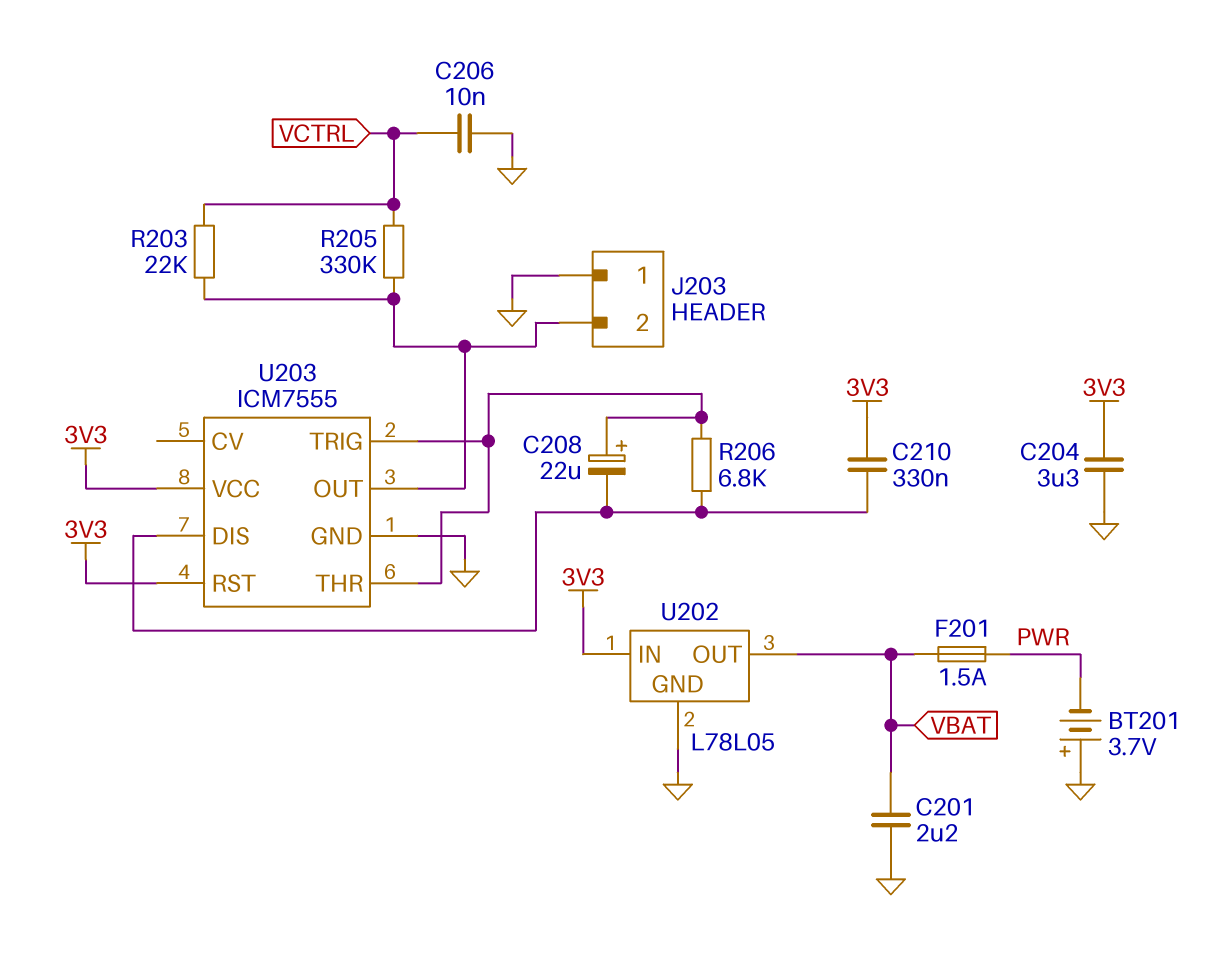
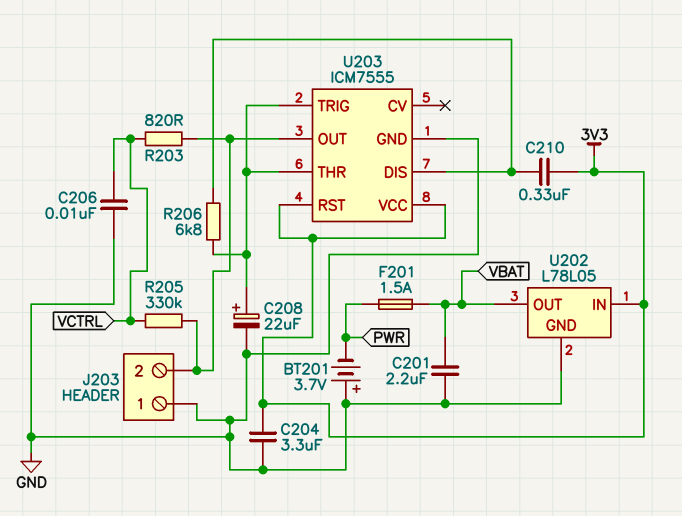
C208: 22uF (plus U203/THR, minus U203/DIS) -> 22uF (plus U203/THR, minus GND)
R203: 22k (J203/2, VCTRL) -> 820 (J203/2, VCTRL)

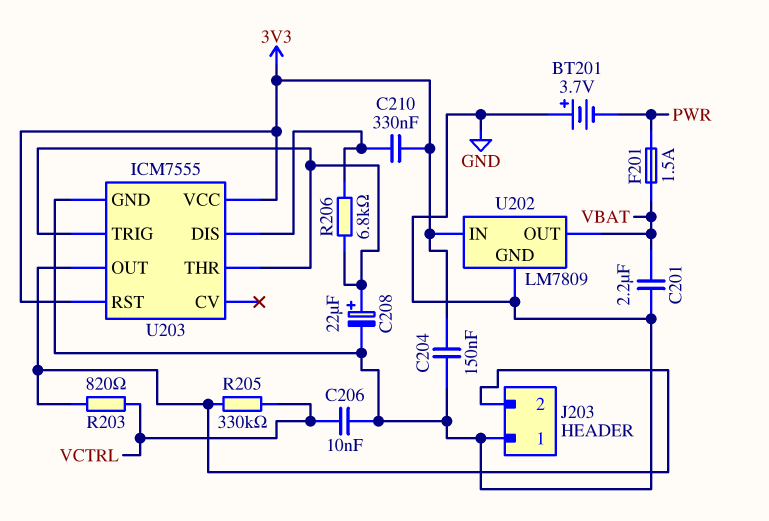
C204: 3.3uF (3V3, GND) -> 150nF (3V3, GND)
U202: L78L05 -> LM7809

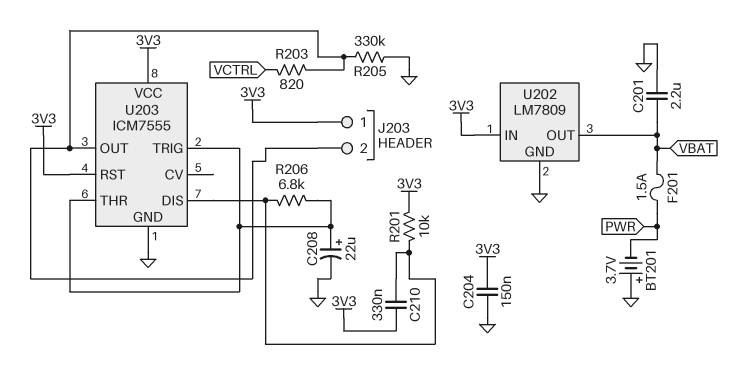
C206: 10nF (GND, VCTRL) -> none
J203 pin 1: GND -> 3V3
R201: none -> 10k (3V3, U203/DIS)
R205: 330k (J203/2, VCTRL) -> 330k (GND, J203/2)

